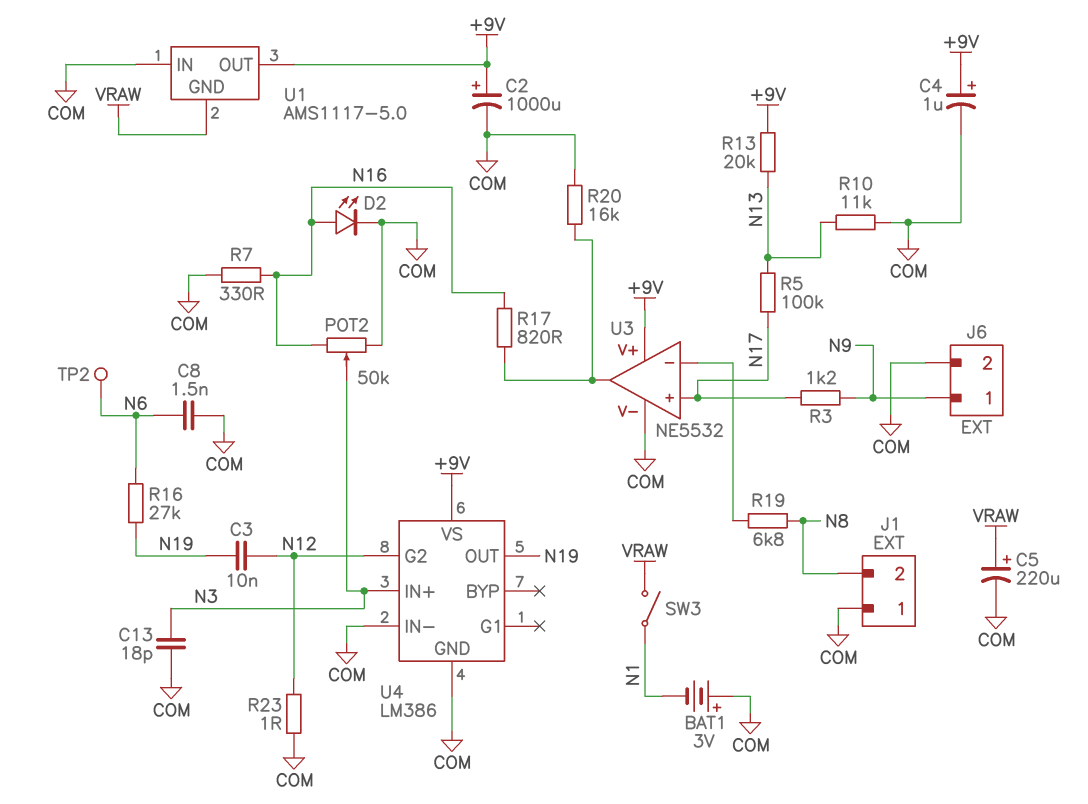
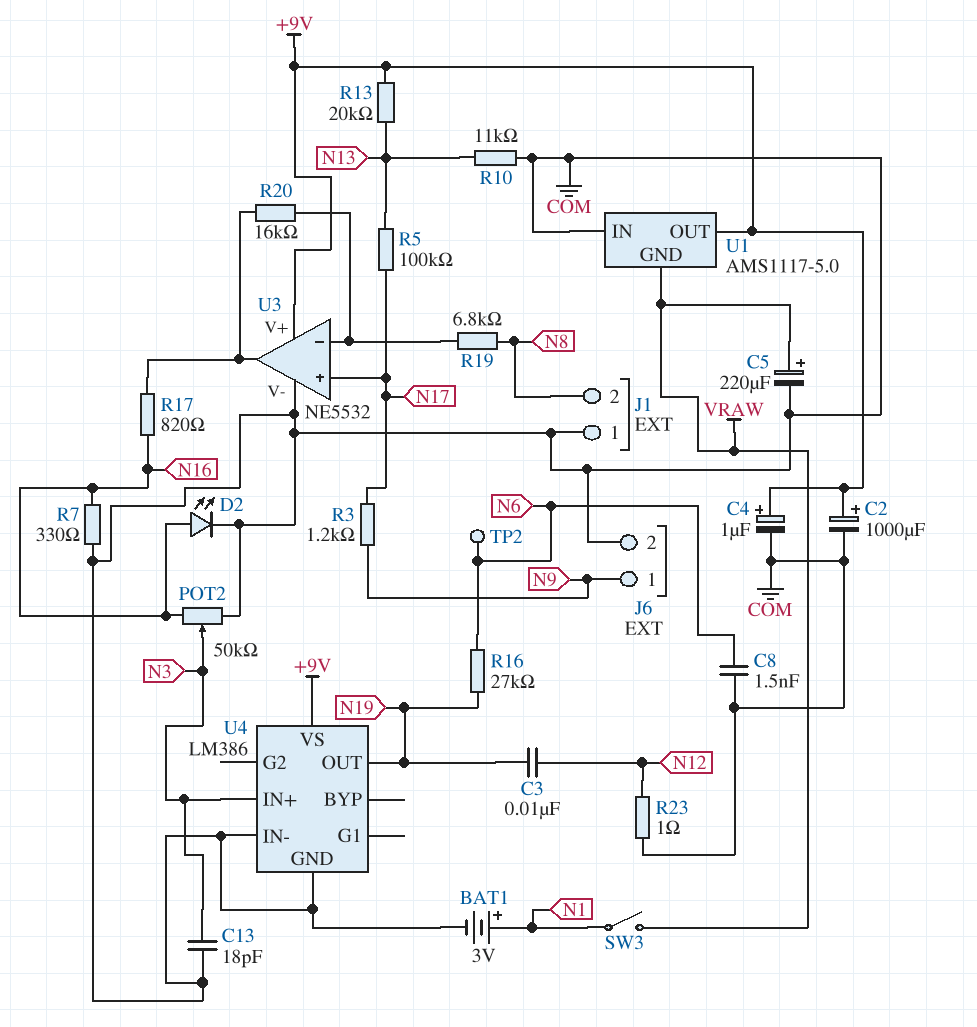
BAT1: 3V (plus COM, minus N1) -> 3V (plus N1, minus COM)
R20: 16k (COM, U3/out) -> 16k (U3/in-, U3/out)
U4 pin G2: N12 -> none

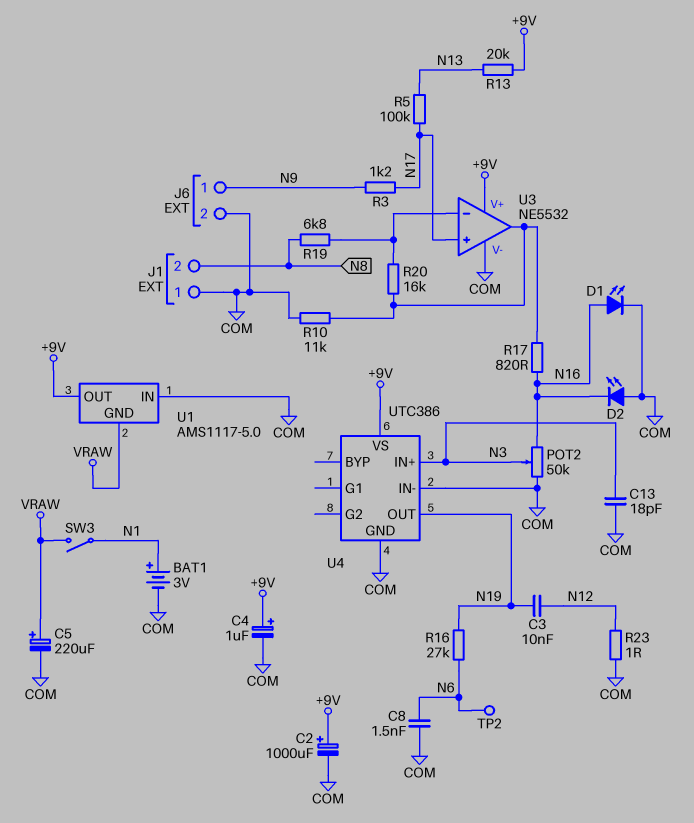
D1: none -> LED (A N16, K COM)
D2: LED (A N16, K COM) -> LED (A COM, K N16)
R7: 330 (COM, N16) -> none
R10: 11k (COM, N13) -> 11k (COM, U3/out)
U4: LM386 -> UTC386

